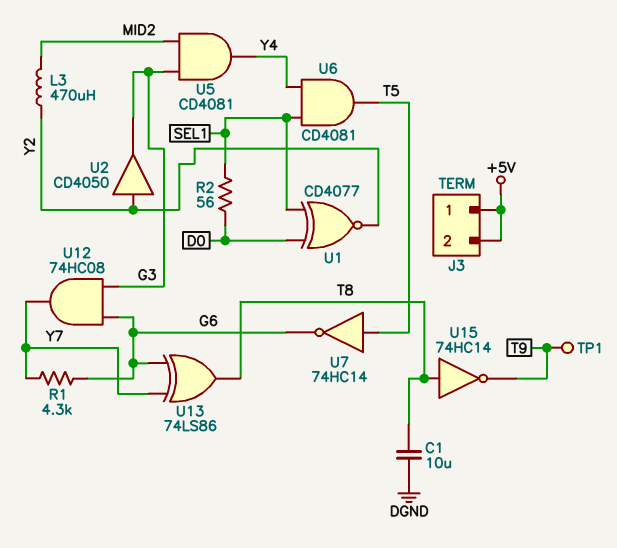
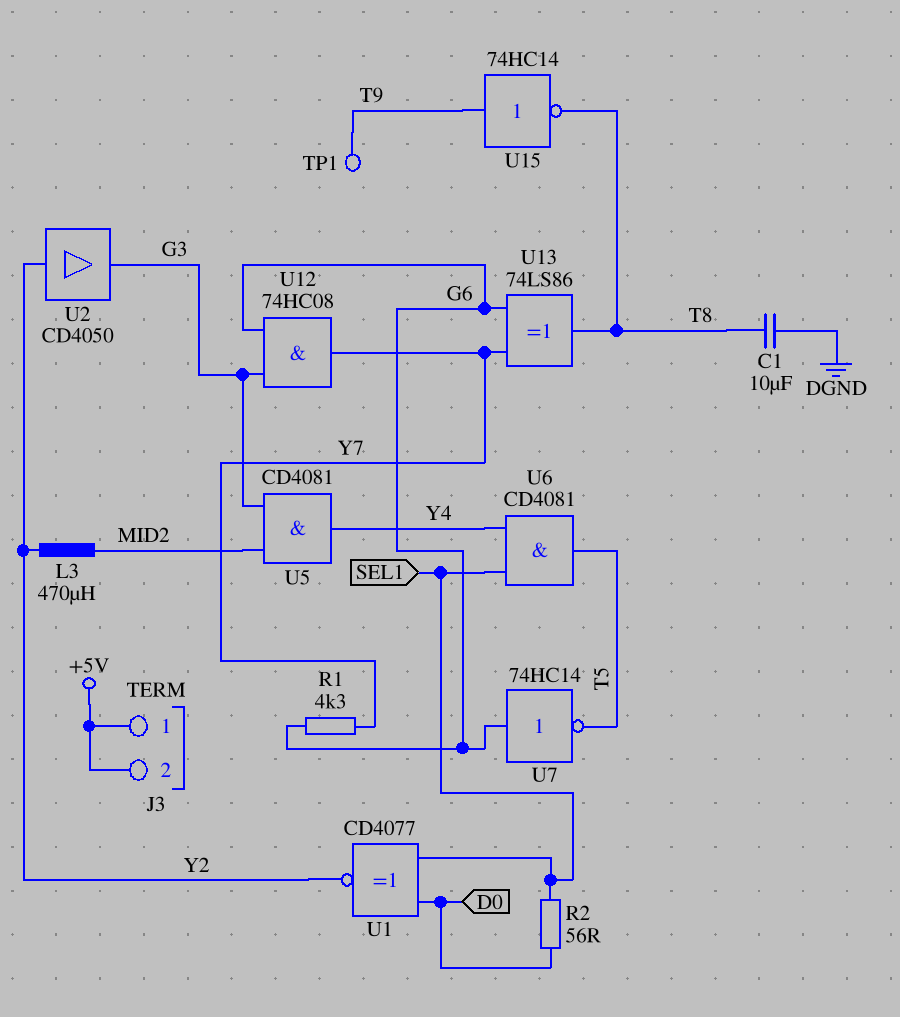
U7: NOT 74HC14 (in T5, out G6) -> NOT 74HC14 (in G6, out T5)
U15: NOT 74HC14 (in T8, out T9) -> NOT 74HC14 (in T9, out T8)

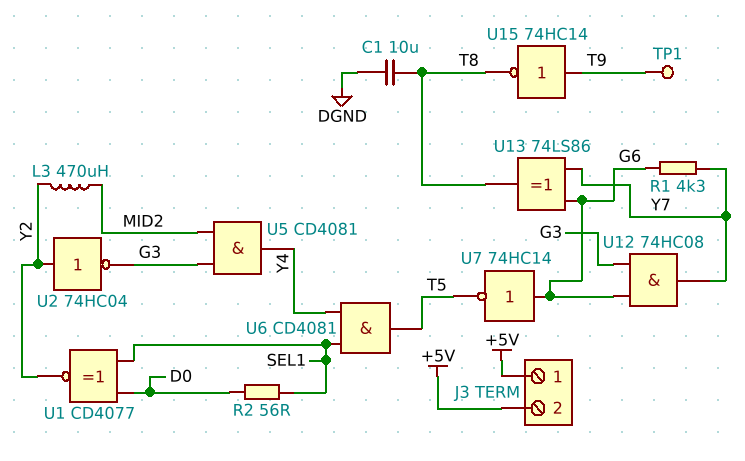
U2: buffer CD4050 (in Y2, out G3) -> NOT 74HC04 (in Y2, out G3)

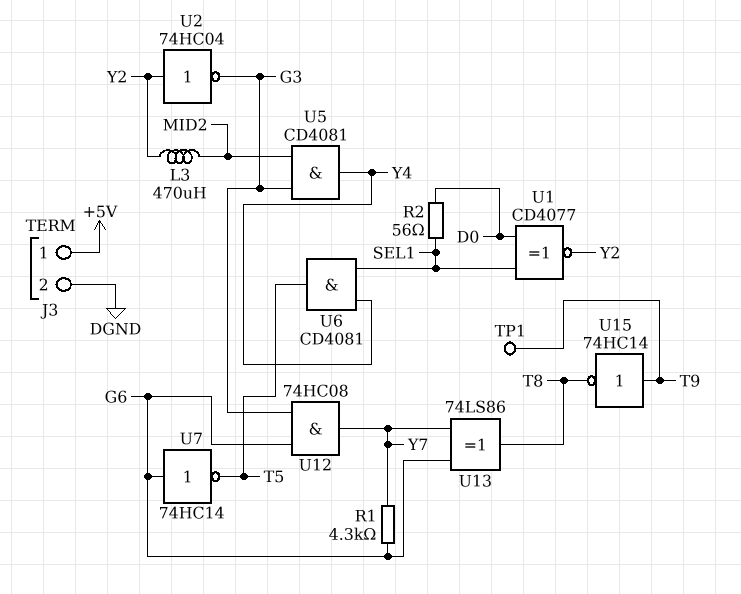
C1: 10uF (DGND, T8) -> none
J3 pin 2: +5V -> DGND

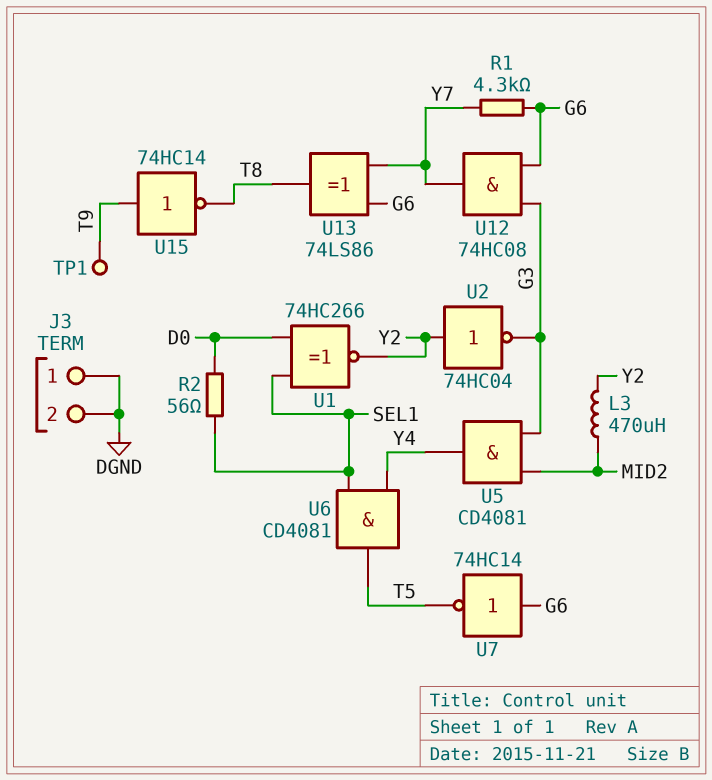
J3 pin 1: +5V -> DGND
U1: XNOR CD4077 (in D0, in SEL1, out Y2) -> XNOR 74HC266 (in D0, in SEL1, out Y2)

